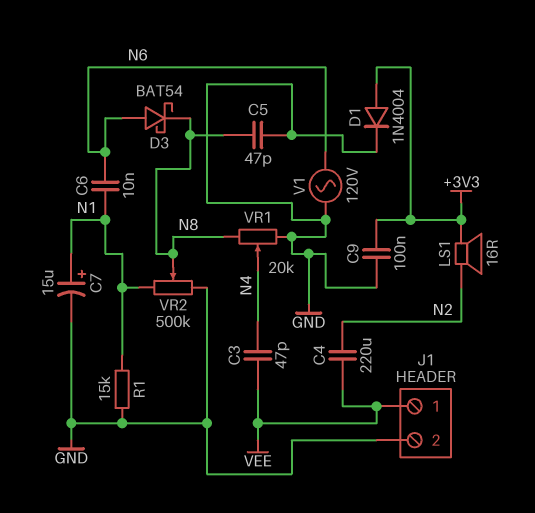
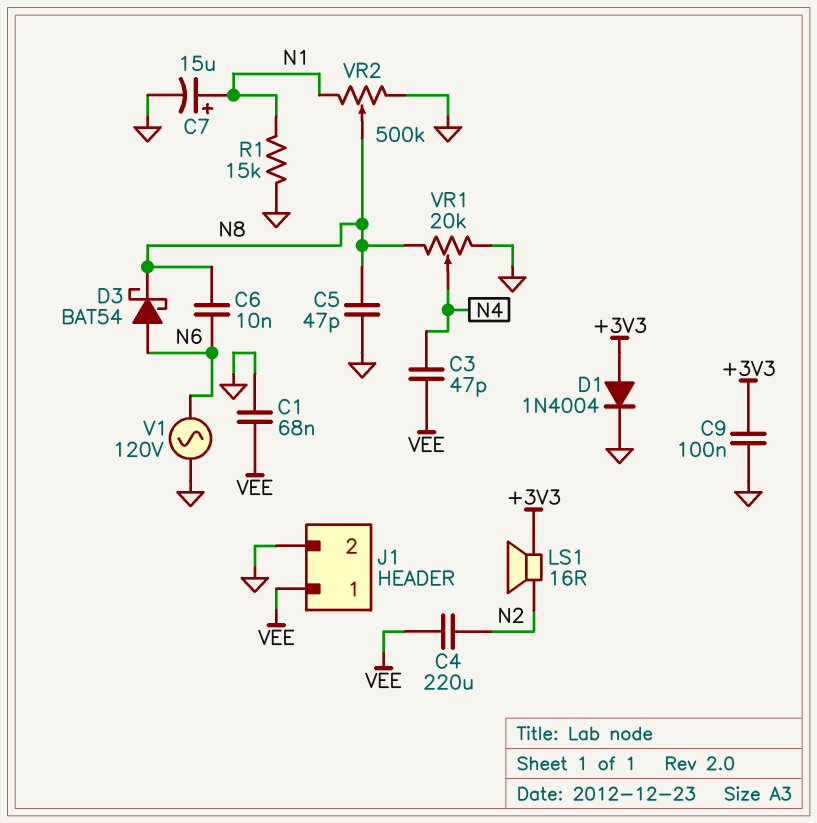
C1: none -> 68nF (GND, VEE)
C6: 10nF (N1, N6) -> 10nF (N6, N8)

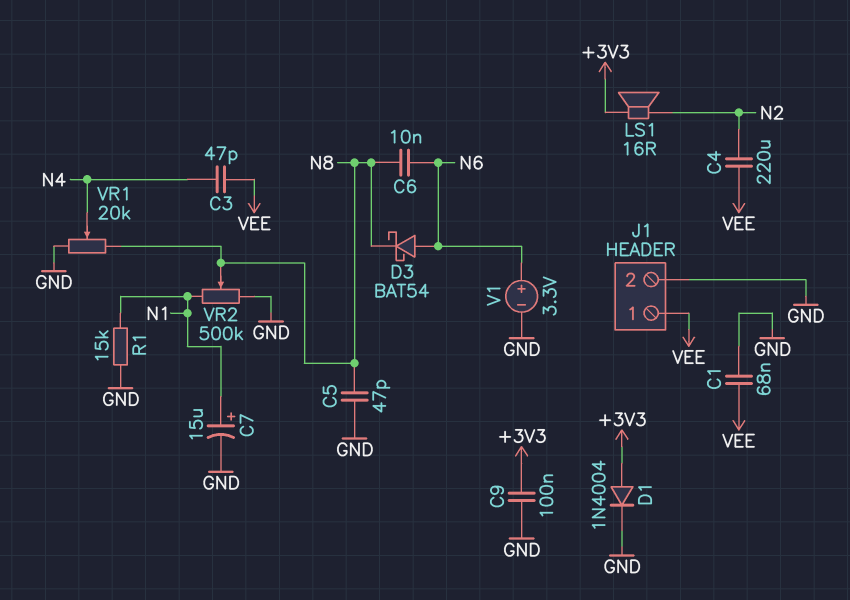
V1: AC 120V (GND, N6) -> 3.3V (plus N6, minus GND)

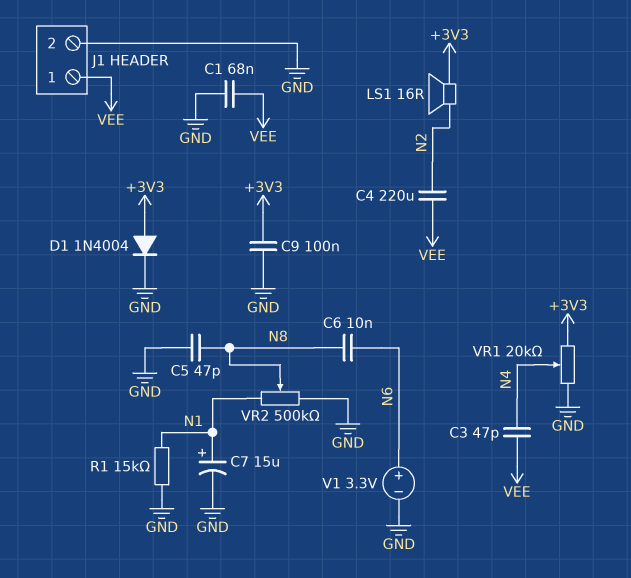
D3: schottky BAT54 (A N6, K N8) -> none
VR1: 20k (GND, N8, wiper N4) -> 20k (+3V3, GND, wiper N4)

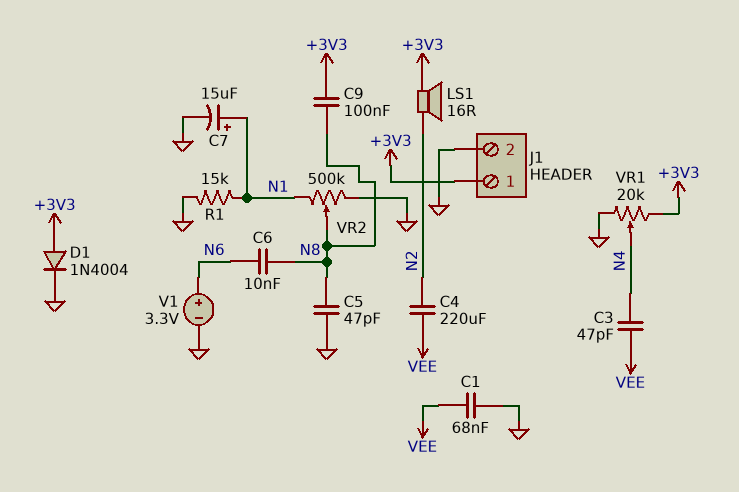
C9: 100nF (+3V3, GND) -> 100nF (+3V3, N8)
J1 pin 1: VEE -> +3V3

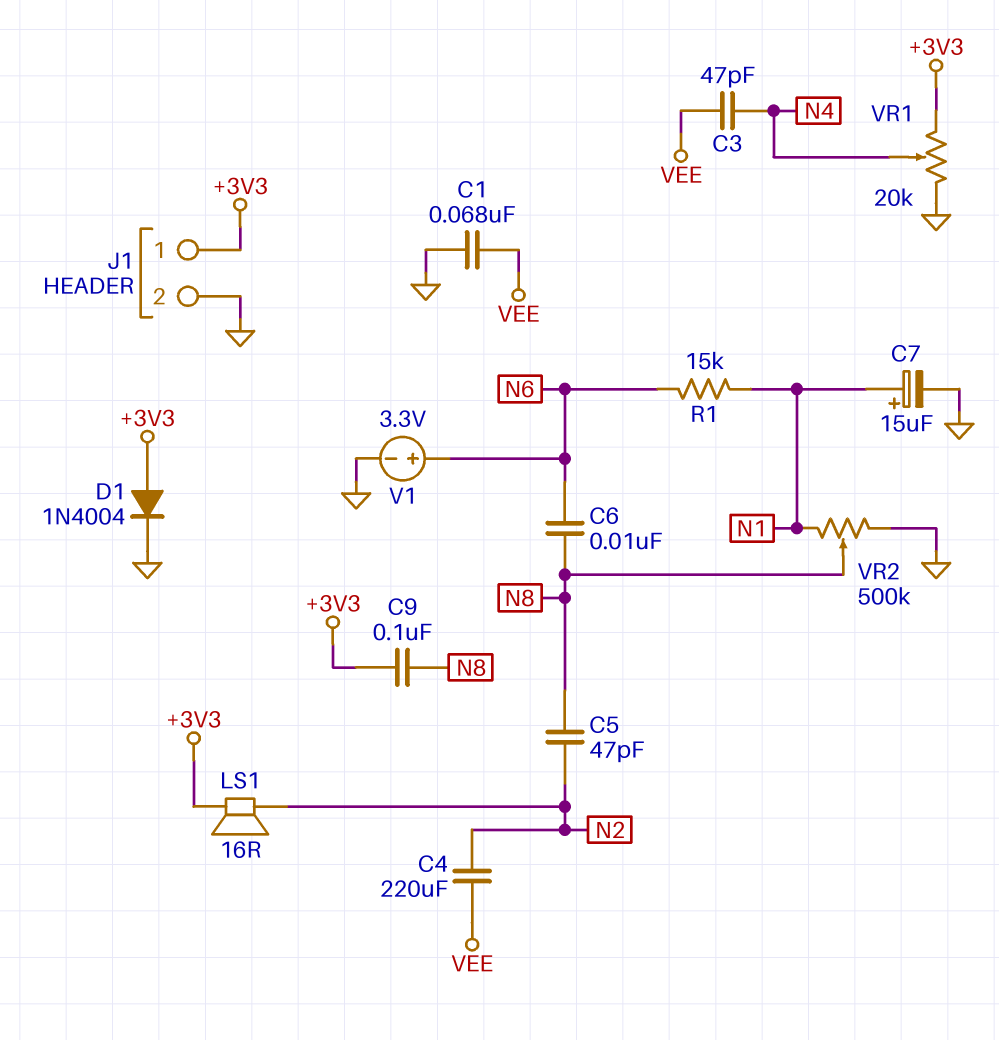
C5: 47pF (GND, N8) -> 47pF (N2, N8)
R1: 15k (GND, N1) -> 15k (N1, N6)

